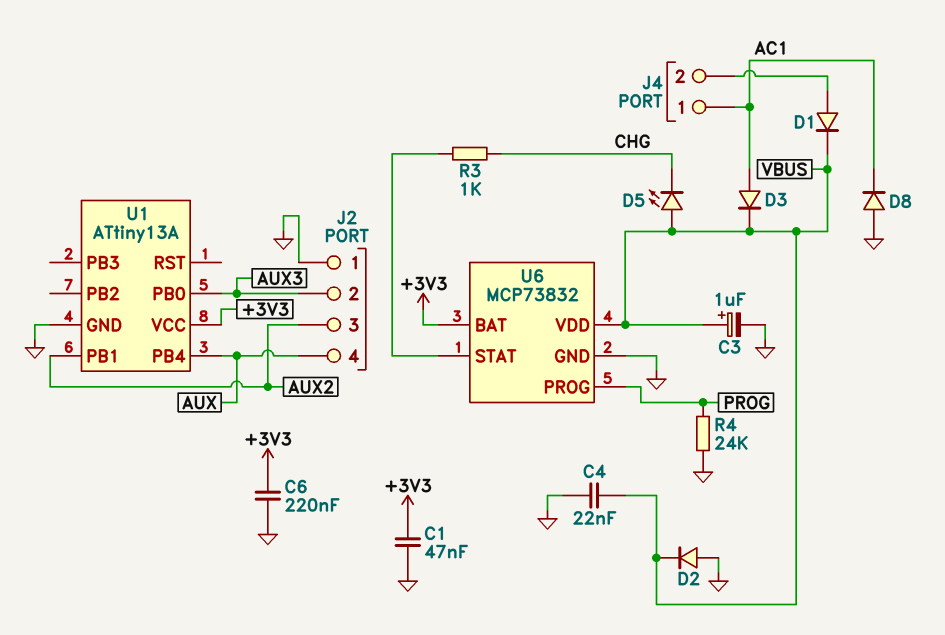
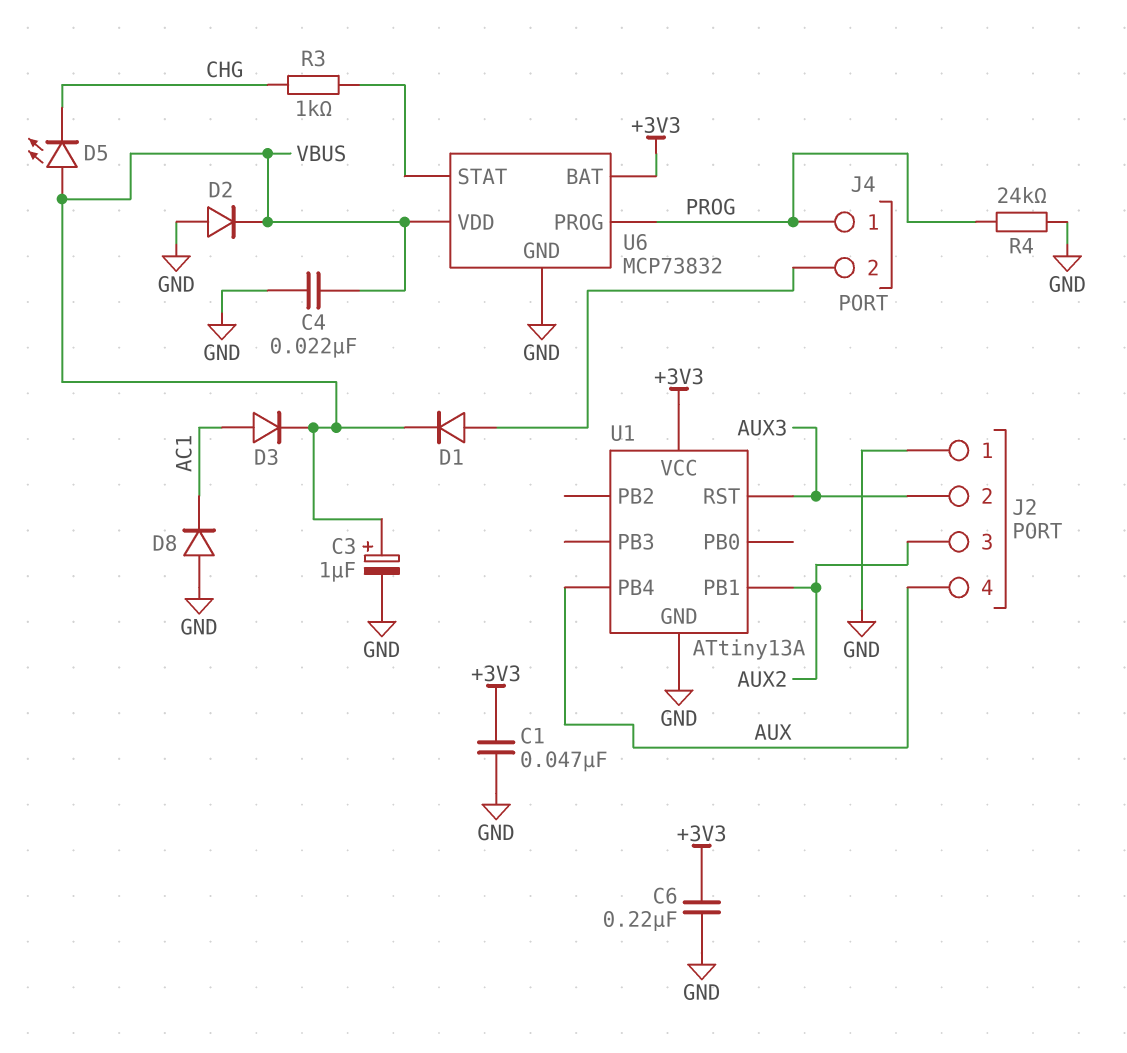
J4 pin 1: AC1 -> PROG
U1 pin PB0: AUX3 -> none
U1 pin RST: none -> AUX3

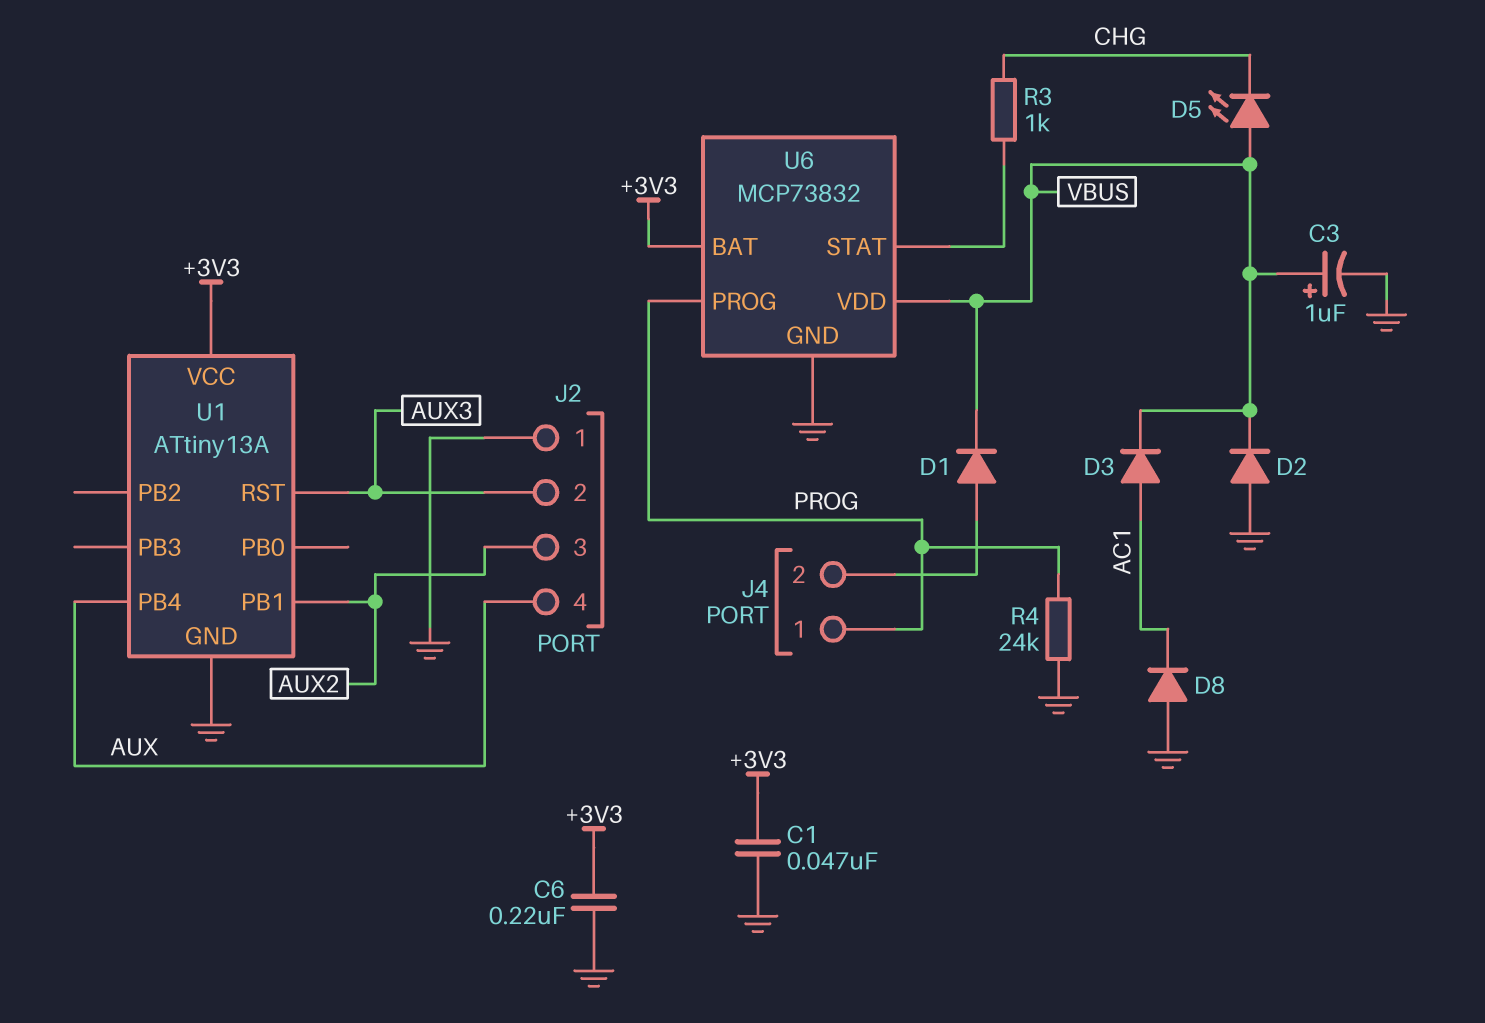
C4: 22nF (GND, VBUS) -> none

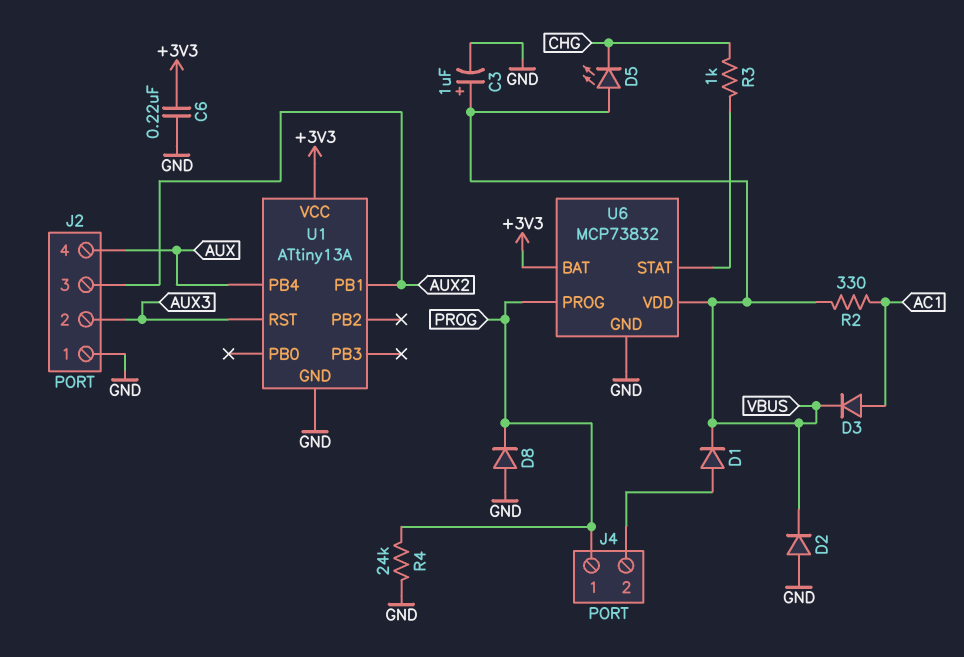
C1: 47nF (+3V3, GND) -> none
D8: diode (A GND, K AC1) -> diode (A GND, K PROG)
R2: none -> 330 (AC1, VBUS)

